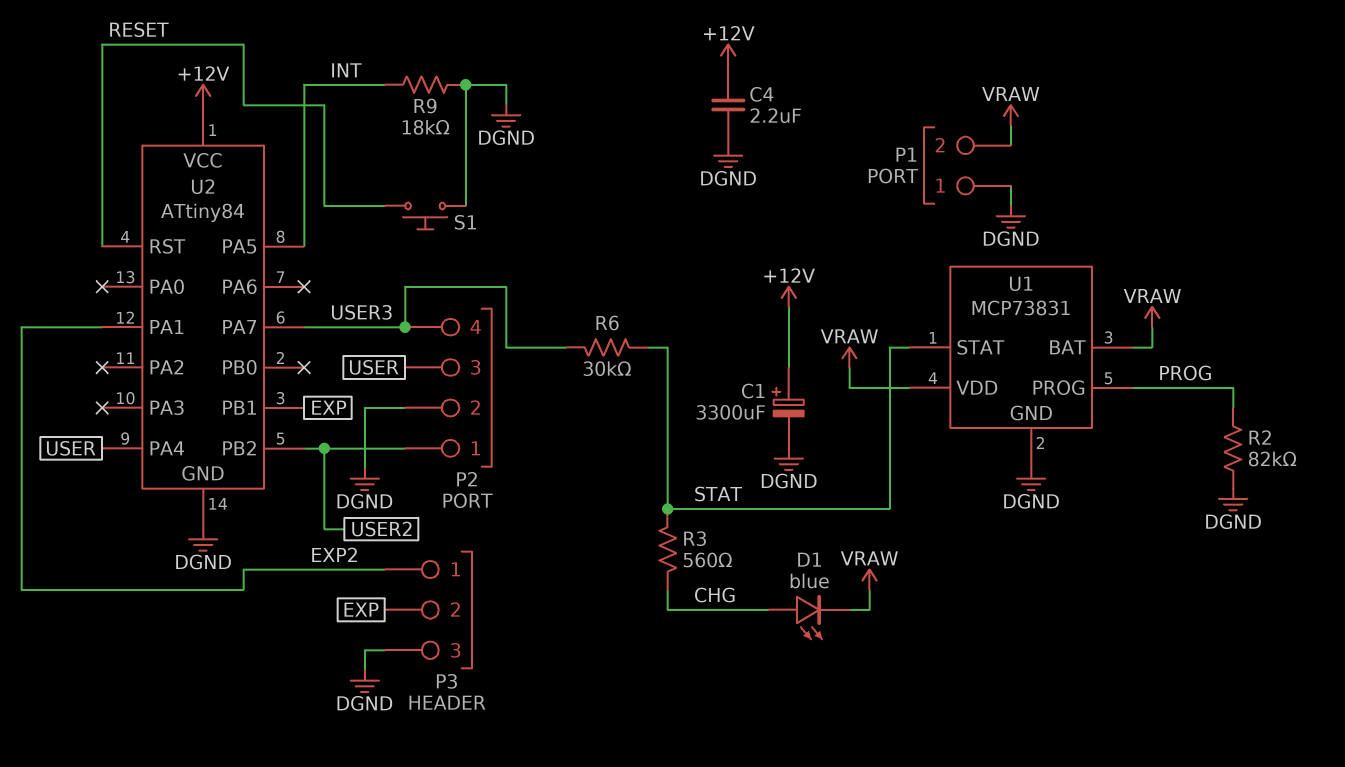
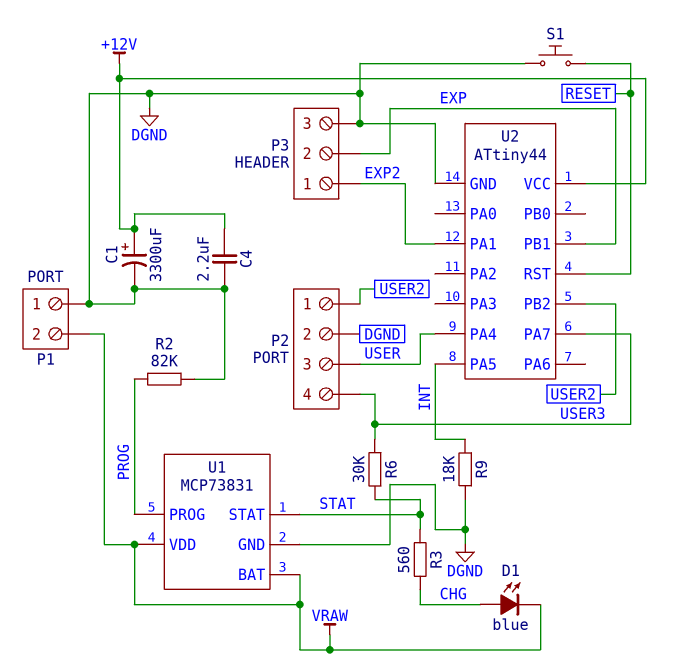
U2: ATtiny84 -> ATtiny44

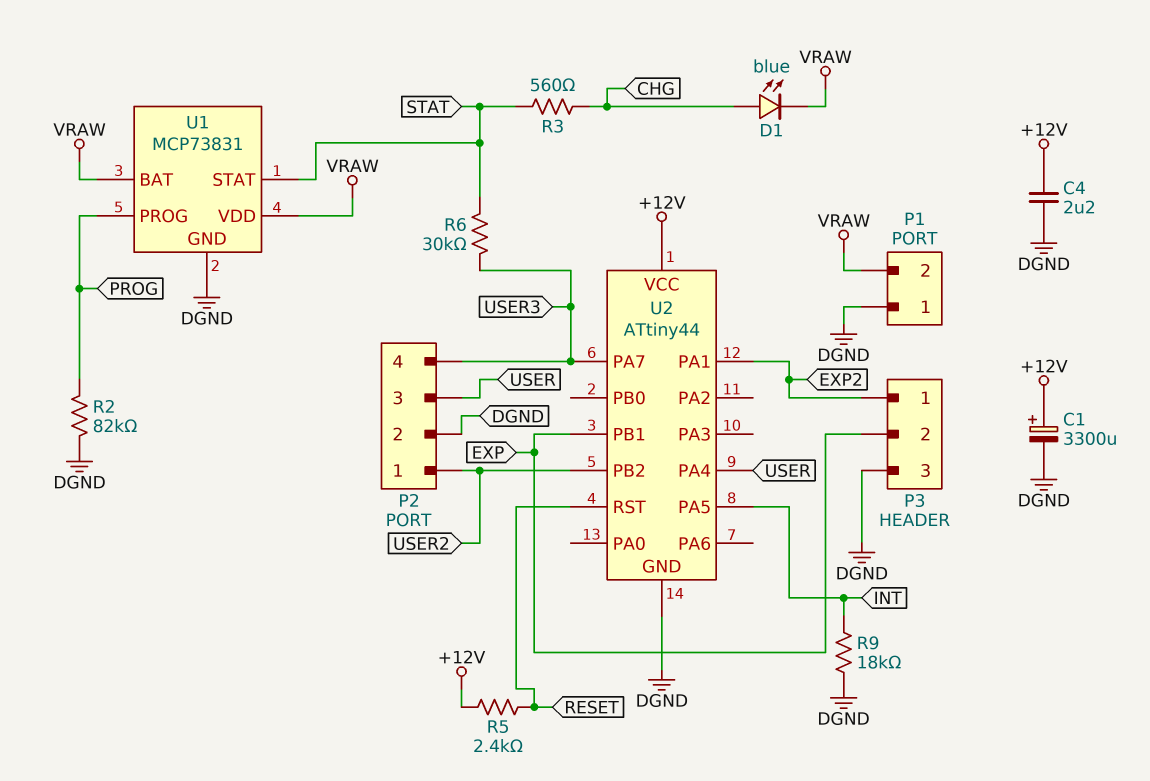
R5: none -> 2.4k (+12V, RESET)
S1: button (DGND, RESET) -> none

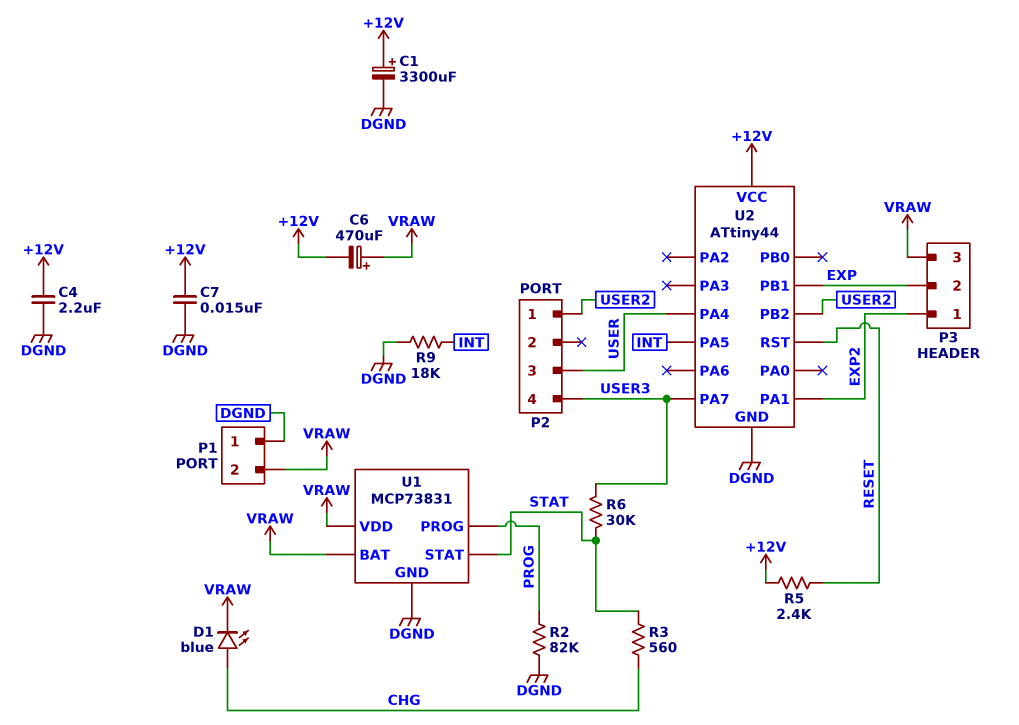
C6: none -> 470uF (plus VRAW, minus +12V)
C7: none -> 15nF (+12V, DGND)
P2 pin 2: DGND -> none
P3 pin 3: DGND -> VRAW

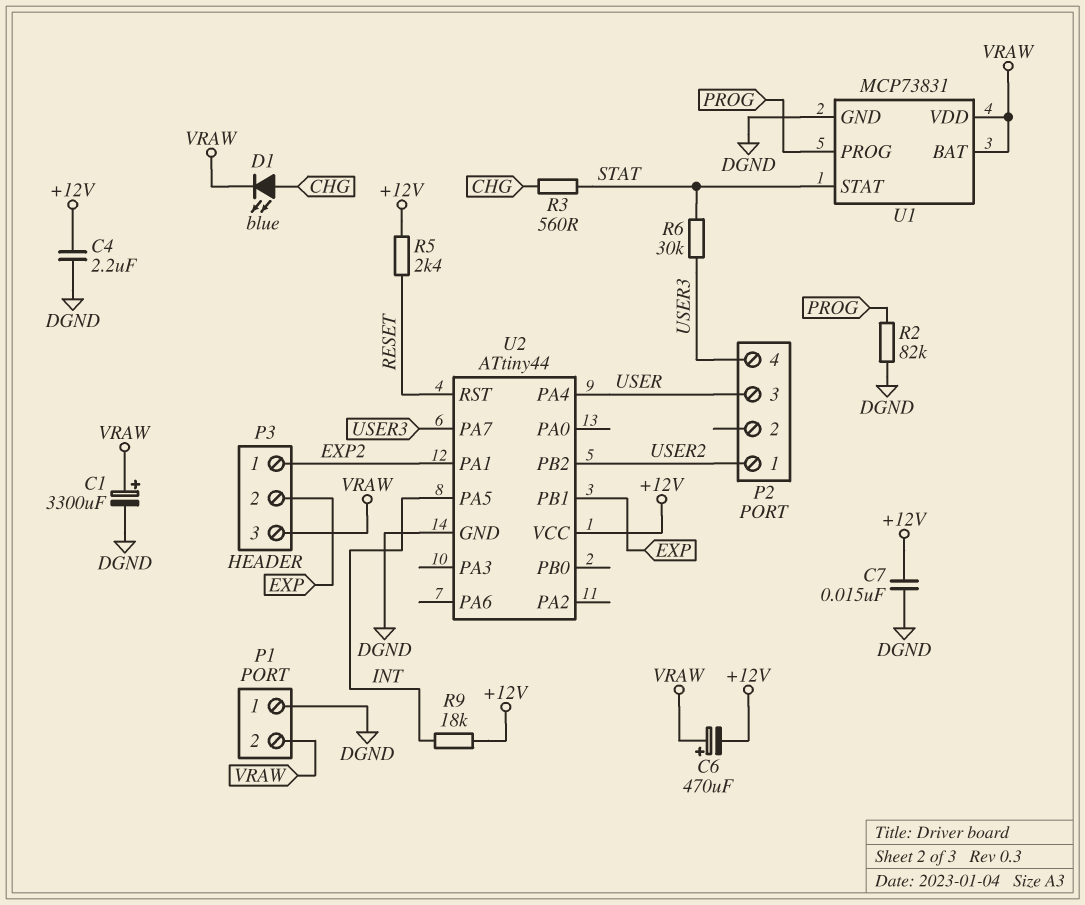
C1: 3300uF (plus +12V, minus DGND) -> 3300uF (plus VRAW, minus DGND)
R9: 18k (DGND, INT) -> 18k (+12V, INT)

